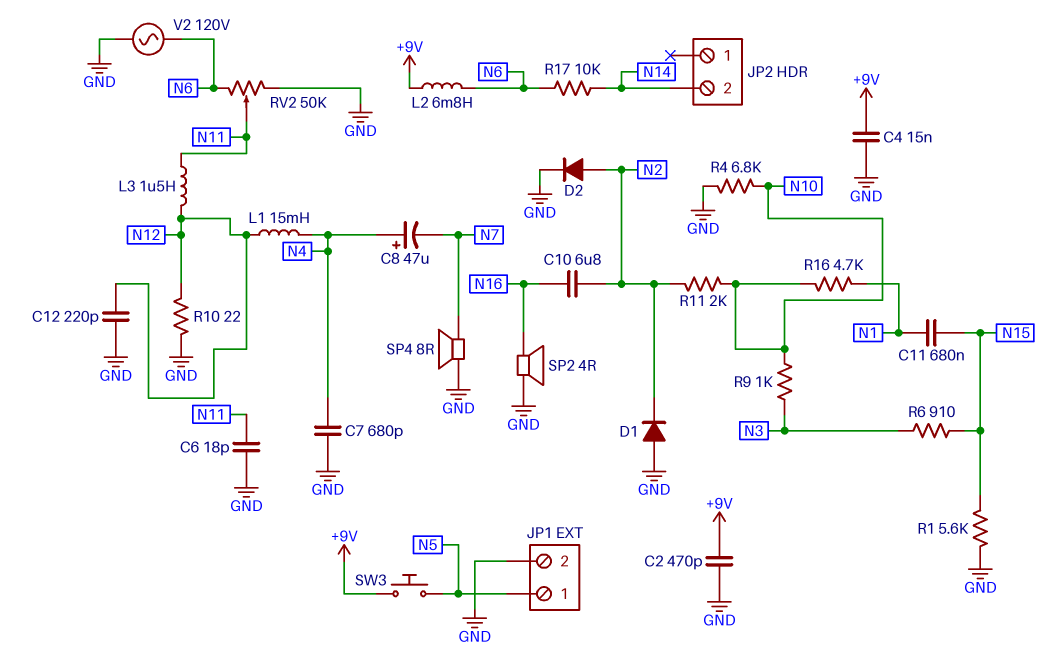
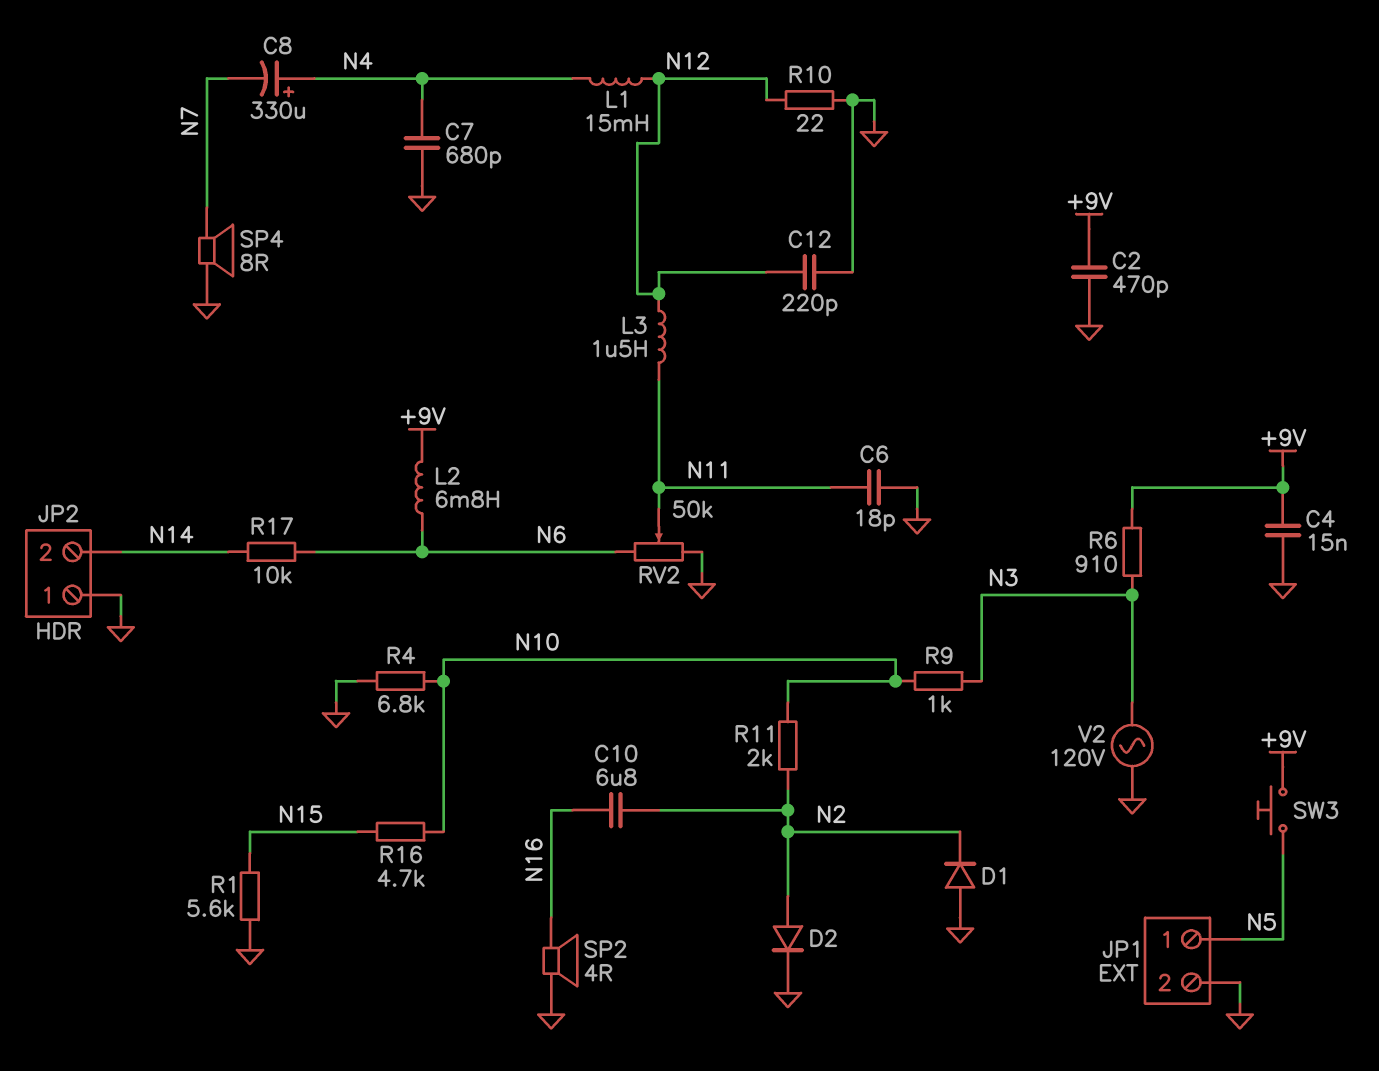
C8: 47uF (plus N4, minus N7) -> 330uF (plus N4, minus N7)
C11: 680nF (N1, N15) -> none
JP2 pin 1: none -> GND
R6: 910 (N3, N15) -> 910 (+9V, N3)
R16: 4.7k (N1, N10) -> 4.7k (N10, N15)
V2: AC 120V (GND, N6) -> AC 120V (GND, N3)

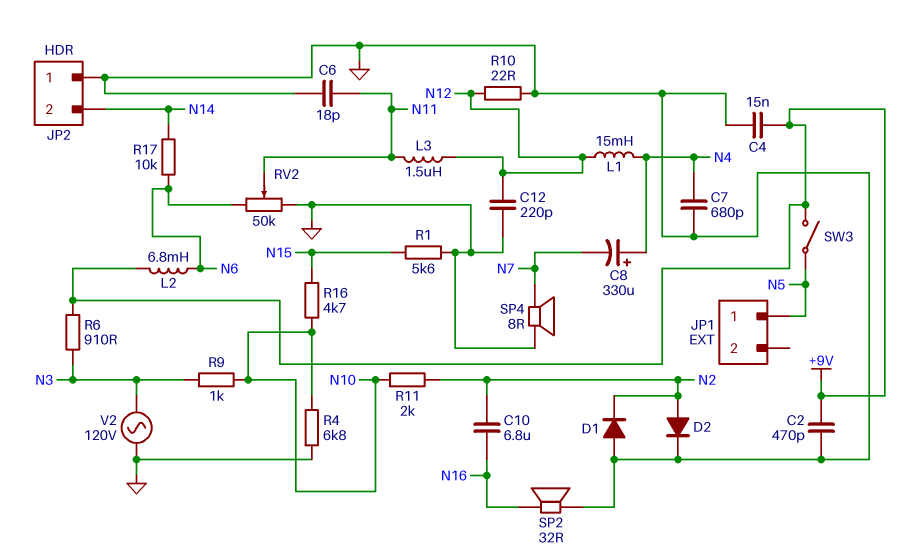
JP1 pin 2: GND -> none
SP2: speaker 4R (GND, N16) -> speaker 32R (GND, N16)
SW3: button (+9V, N5) -> switch (+9V, N5)

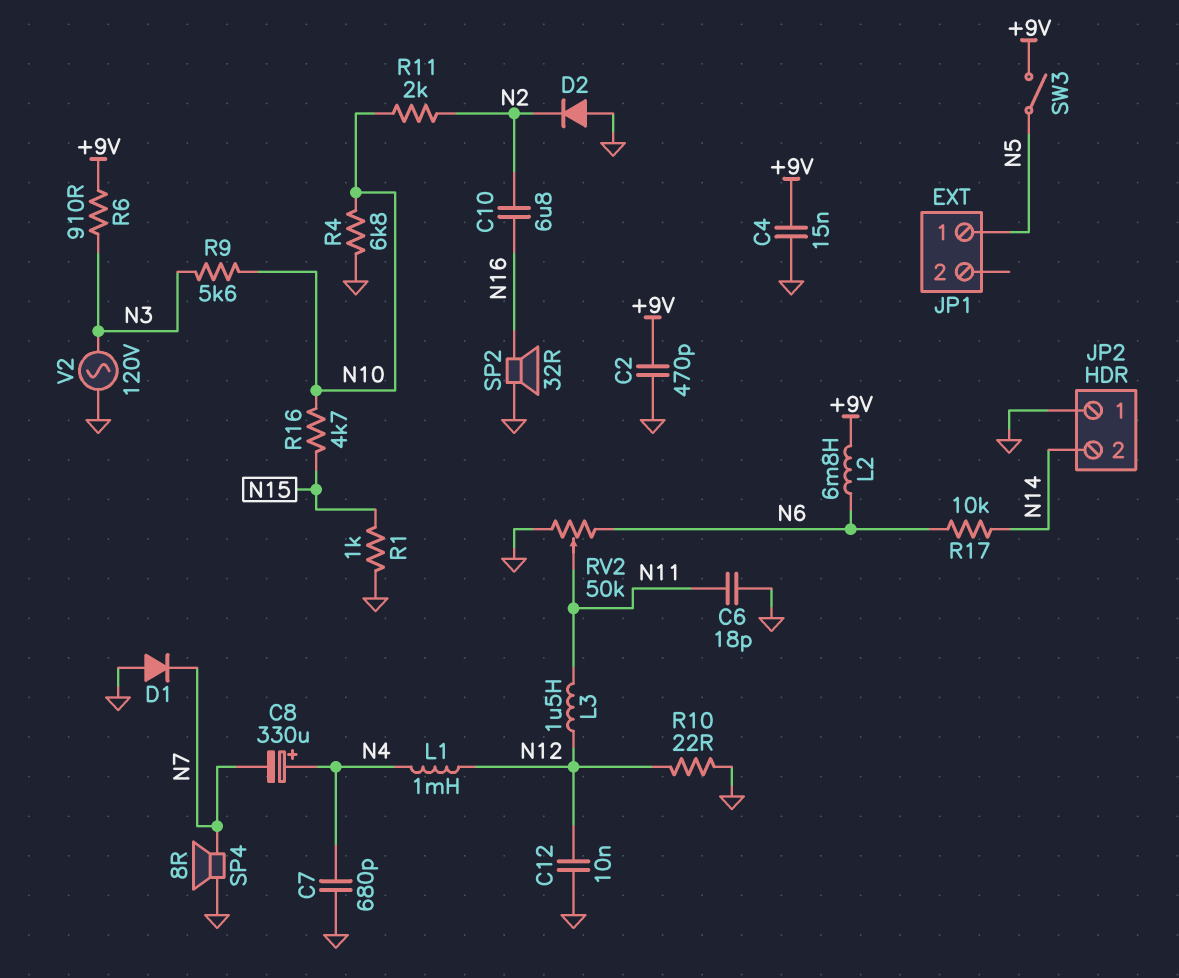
C12: 220pF (GND, N12) -> 10nF (GND, N12)
D1: diode (A GND, K N2) -> diode (A GND, K N7)
D2: diode (A N2, K GND) -> diode (A GND, K N2)
L1: 15mH (N4, N12) -> 1mH (N4, N12)
R1: 5.6k (GND, N15) -> 1k (GND, N15)
R9: 1k (N3, N10) -> 5.6k (N3, N10)

